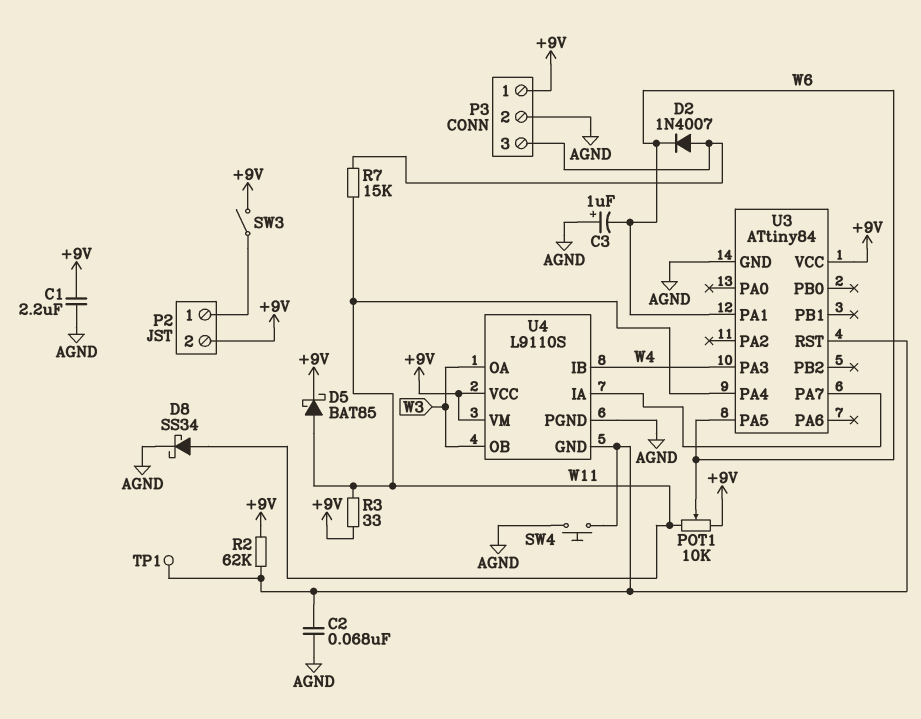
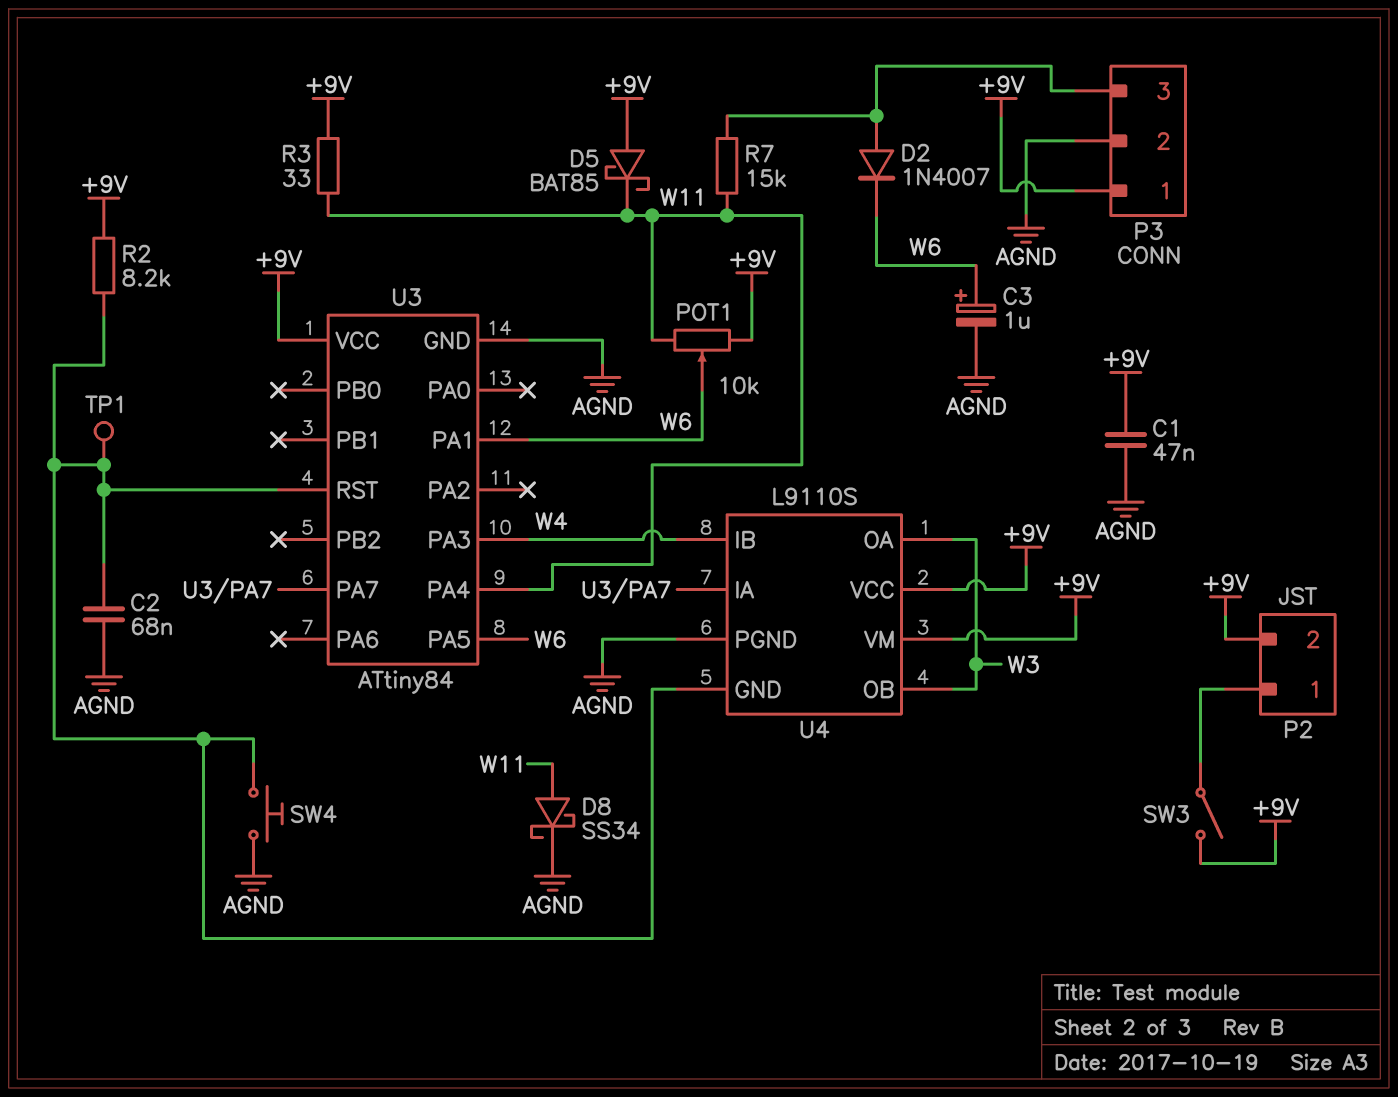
C1: 2.2uF (+9V, AGND) -> 47nF (+9V, AGND)
C3: 1uF (plus AGND, minus W6) -> 1uF (plus W6, minus AGND)
D5: schottky BAT85 (A W11, K +9V) -> schottky BAT85 (A +9V, K W11)
R2: 62k (+9V, U3/RST) -> 8.2k (+9V, U3/RST)

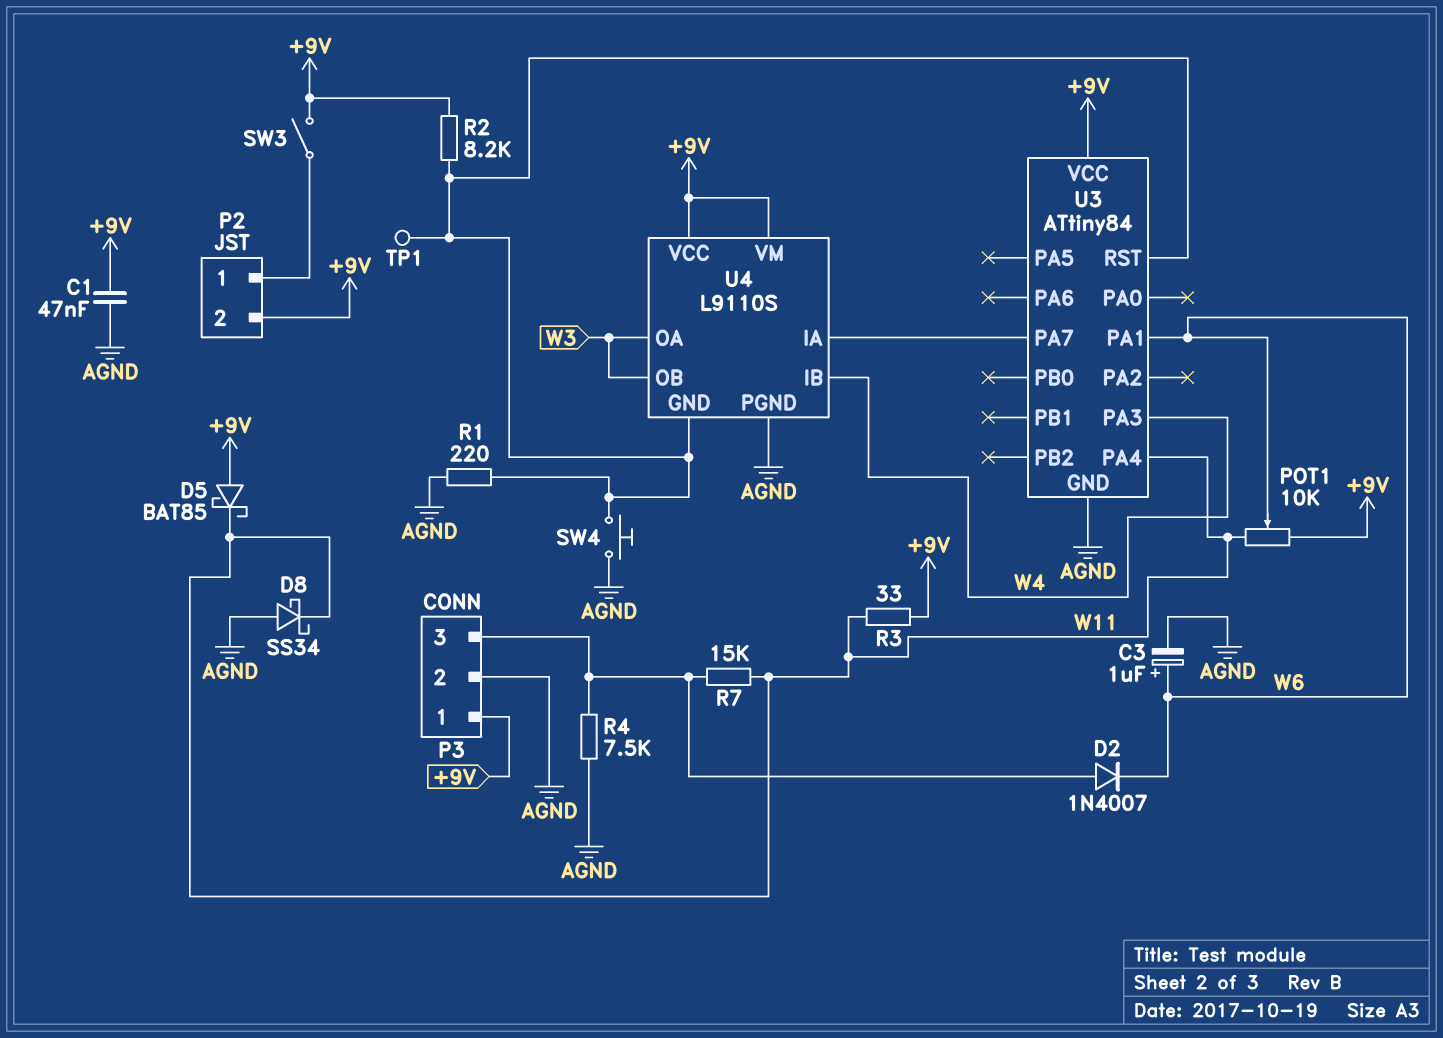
C2: 68nF (AGND, U3/RST) -> none
D8: schottky SS34 (A W11, K AGND) -> schottky SS34 (A AGND, K W11)
R1: none -> 220 (AGND, U3/RST)
R4: none -> 7.5k (AGND, P3/3)
U3 pin PA5: W6 -> none

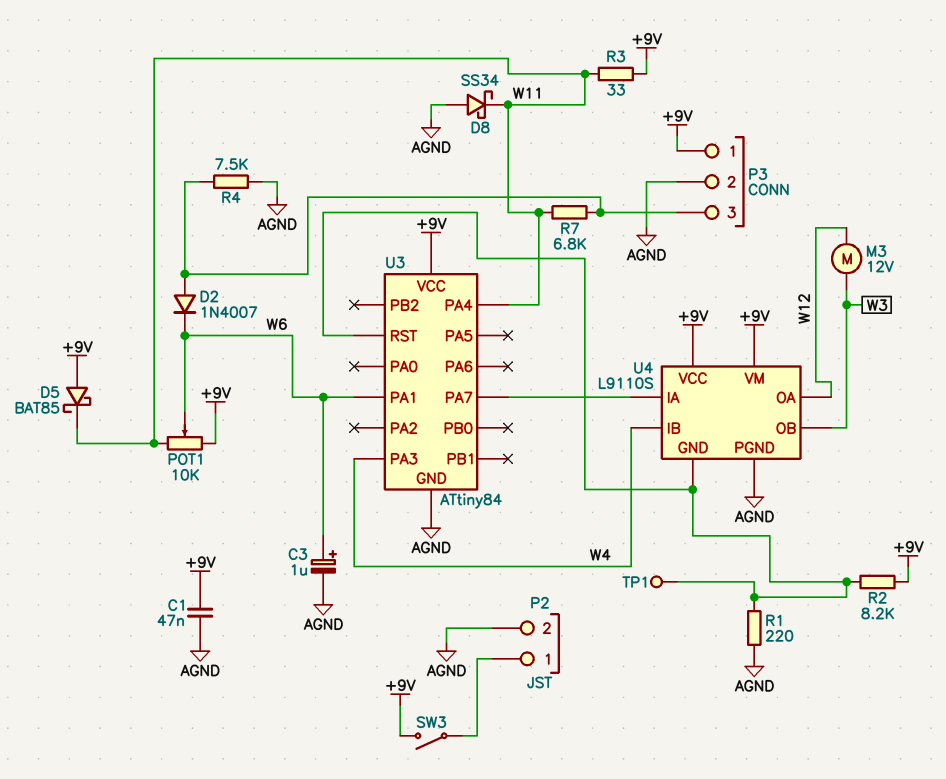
M3: none -> motor 12V (W3, W12)
P2 pin 2: +9V -> AGND
R7: 15k (P3/3, W11) -> 6.8k (P3/3, W11)
SW4: button (AGND, U3/RST) -> none
U4 pin OA: W3 -> W12

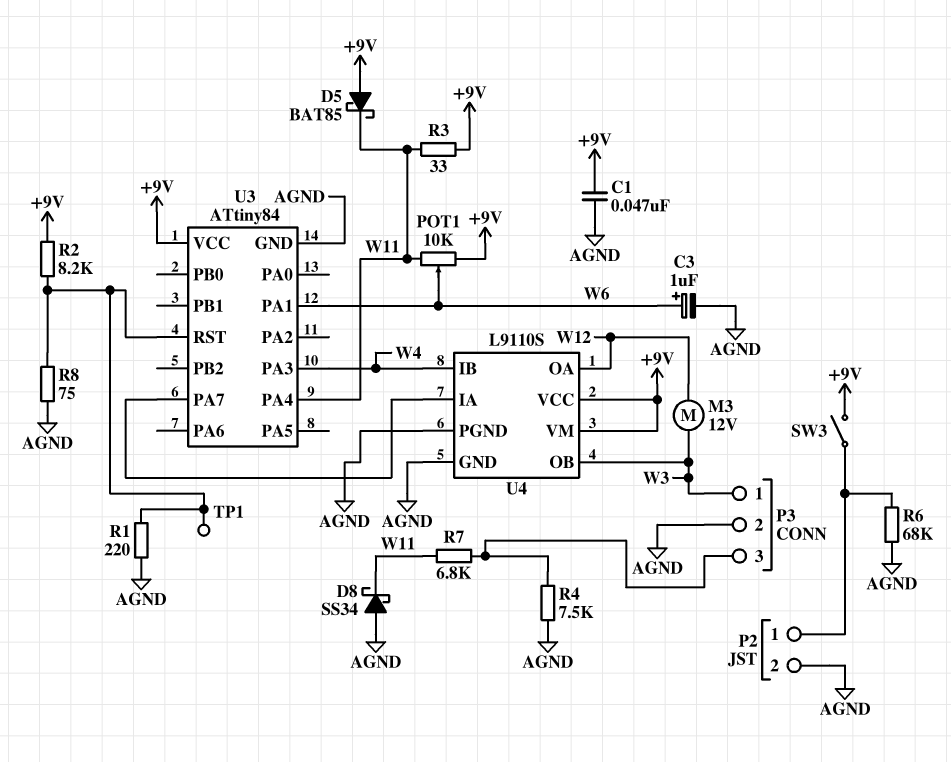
D2: diode 1N4007 (A P3/3, K W6) -> none
P3 pin 1: +9V -> W3
R6: none -> 68k (AGND, P2/1)
R8: none -> 75 (AGND, U3/RST)
U4 pin GND: U3/RST -> AGND

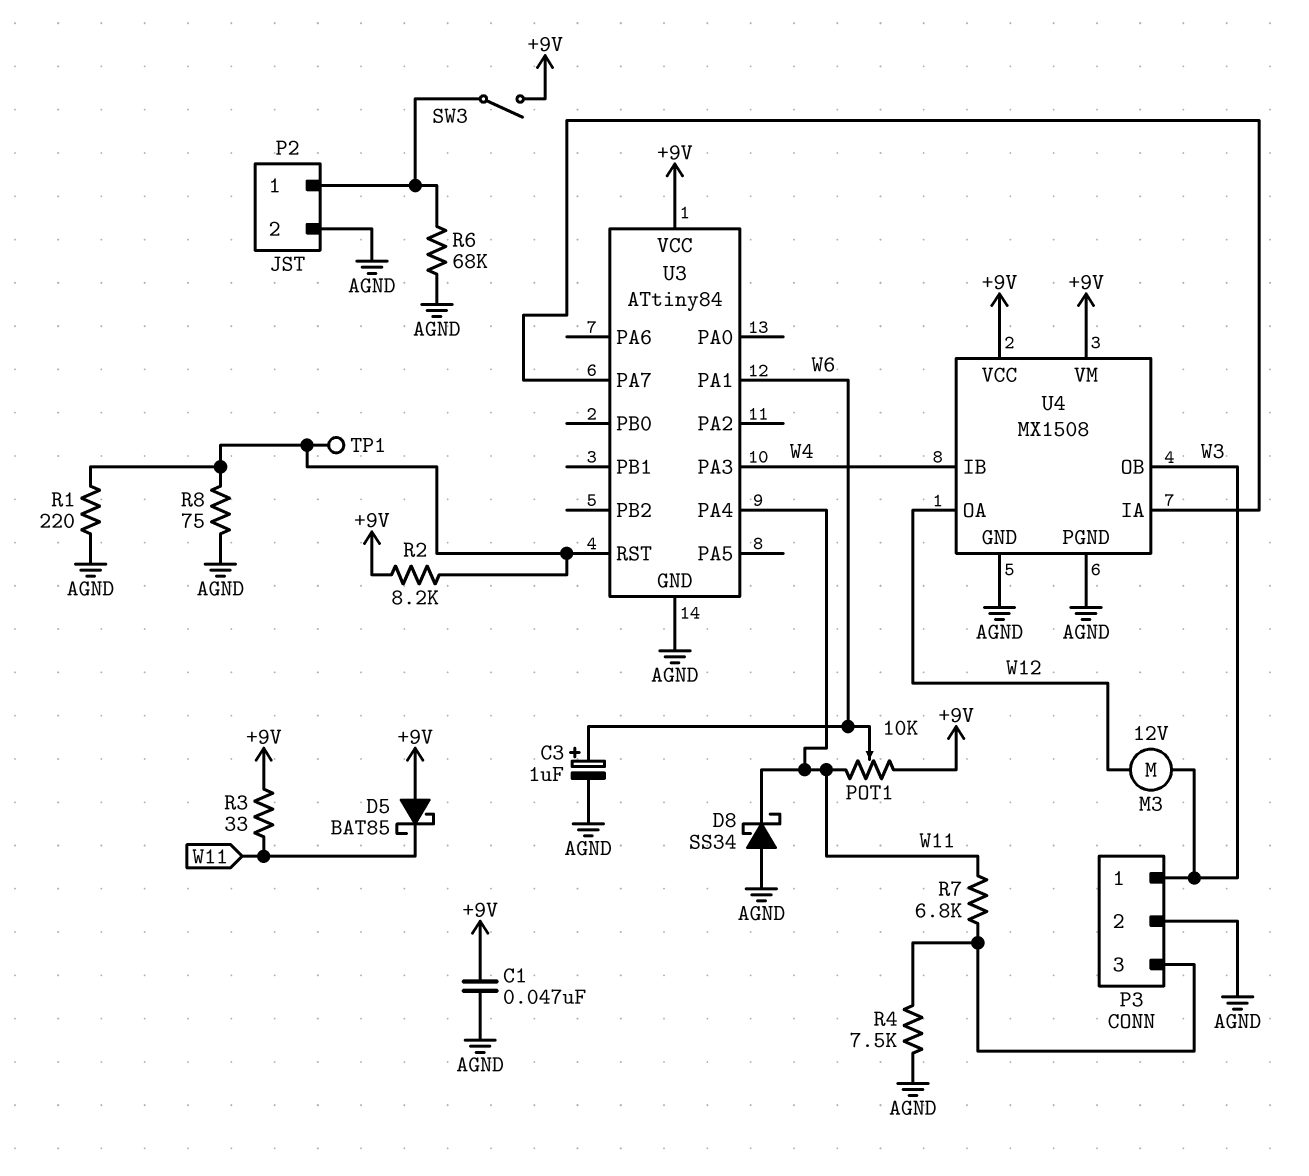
U4: L9110S -> MX1508

